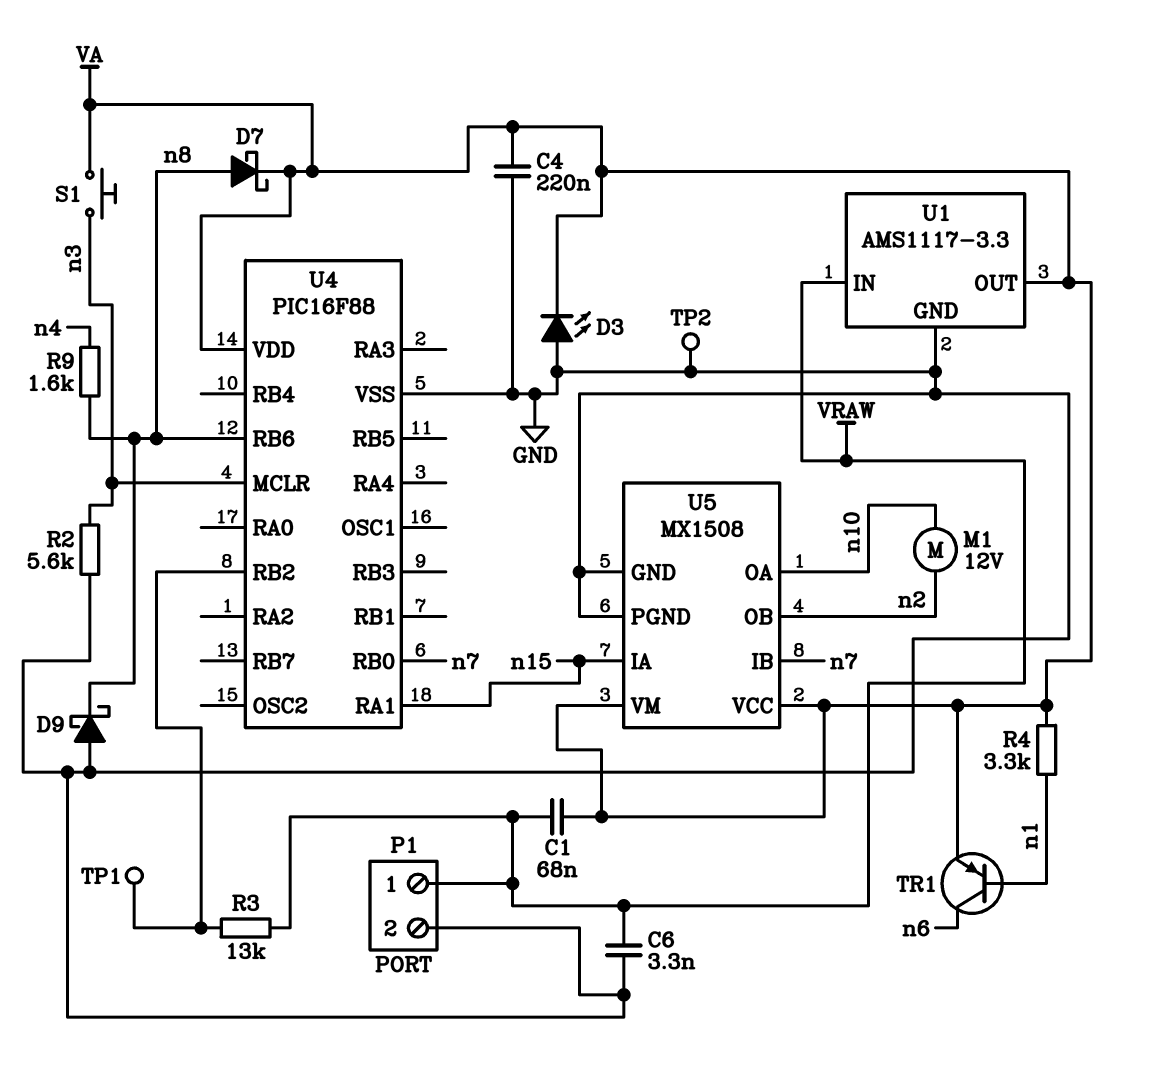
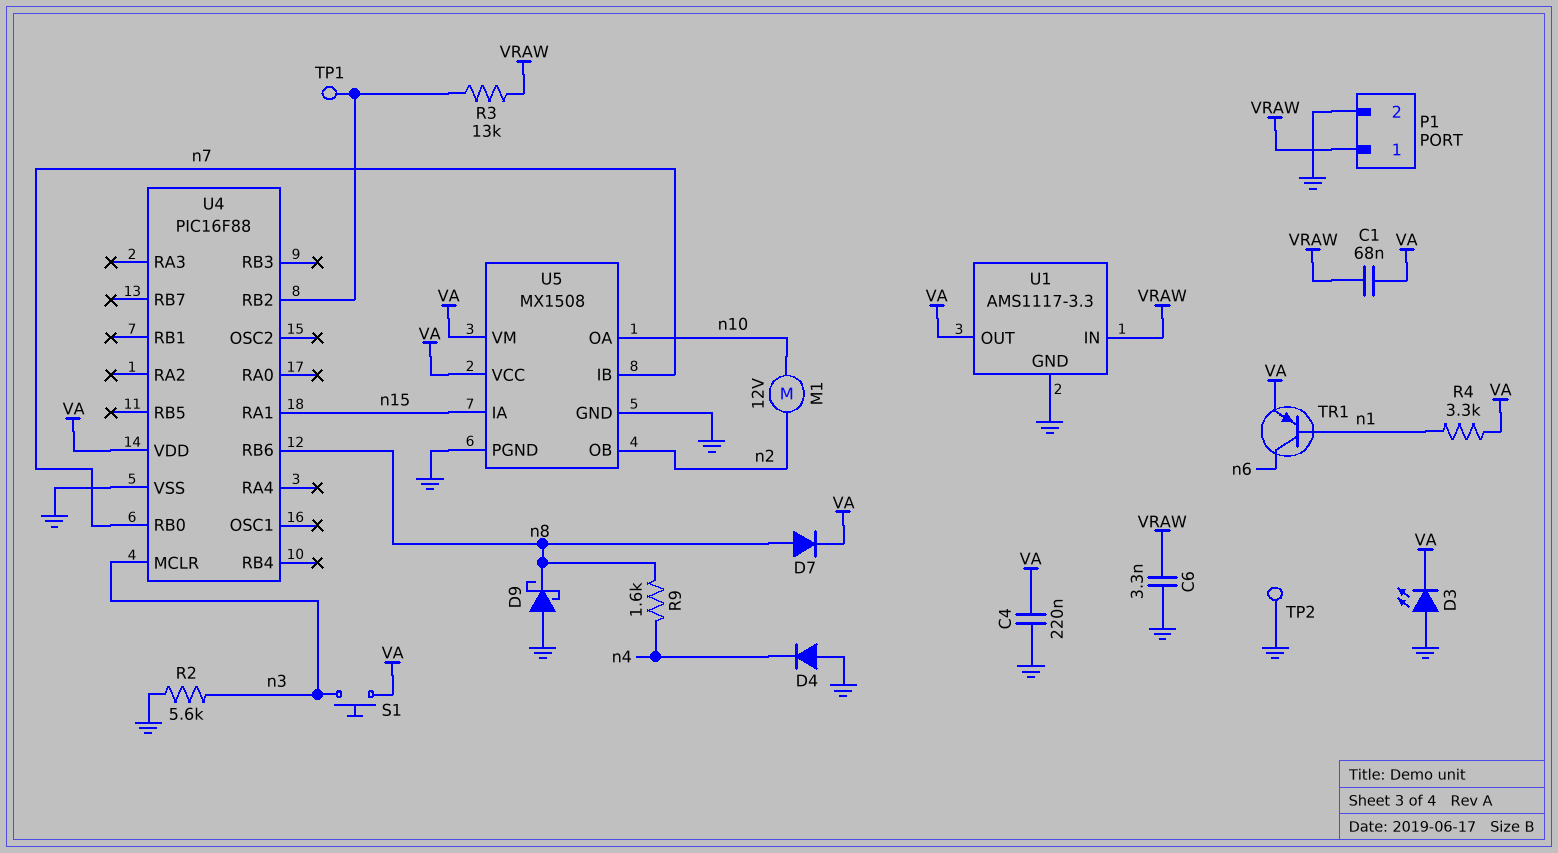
D4: none -> diode (A GND, K n4)
D7: schottky (A n8, K VA) -> diode (A n8, K VA)

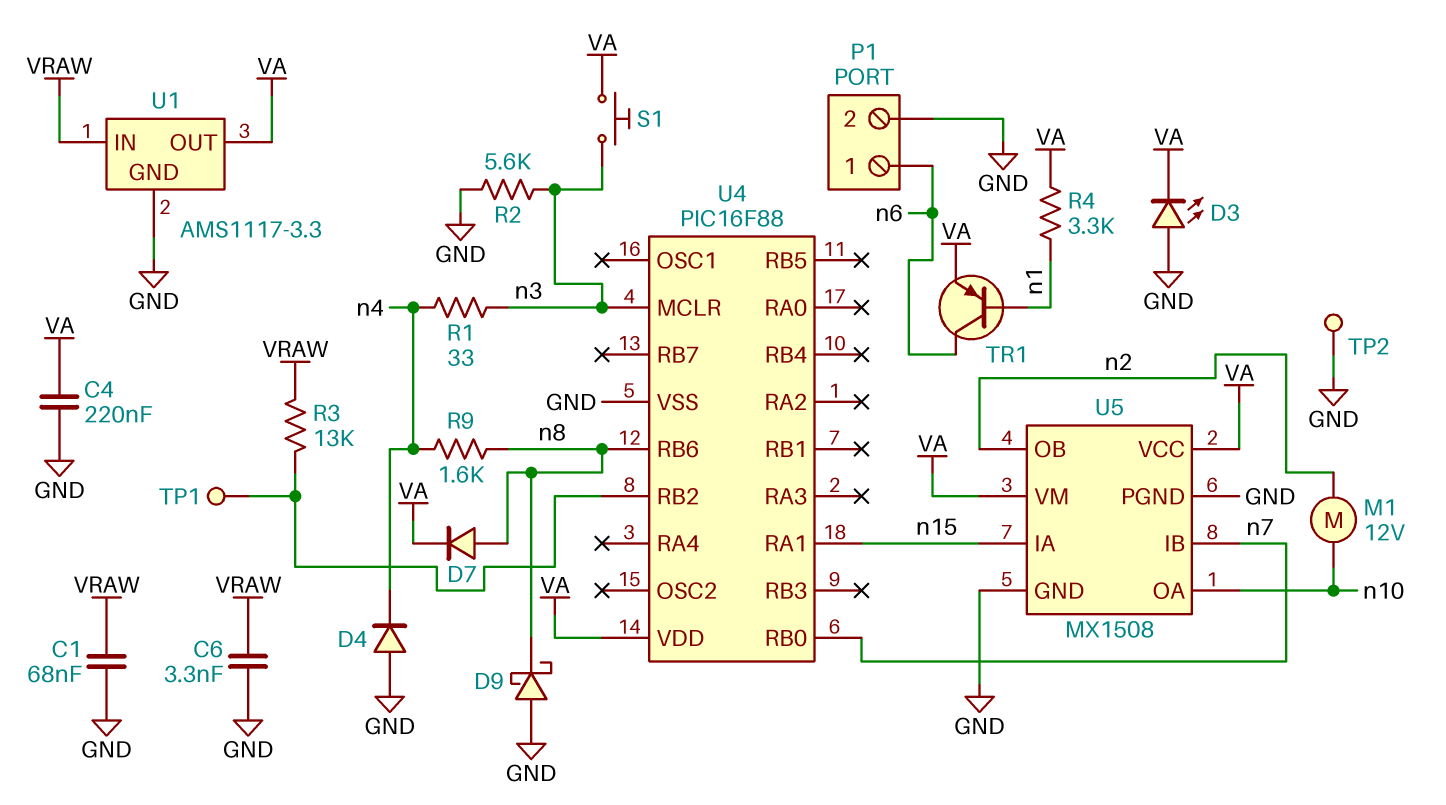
C1: 68nF (VA, VRAW) -> 68nF (GND, VRAW)
P1 pin 1: VRAW -> n6
R1: none -> 33 (n3, n4)

